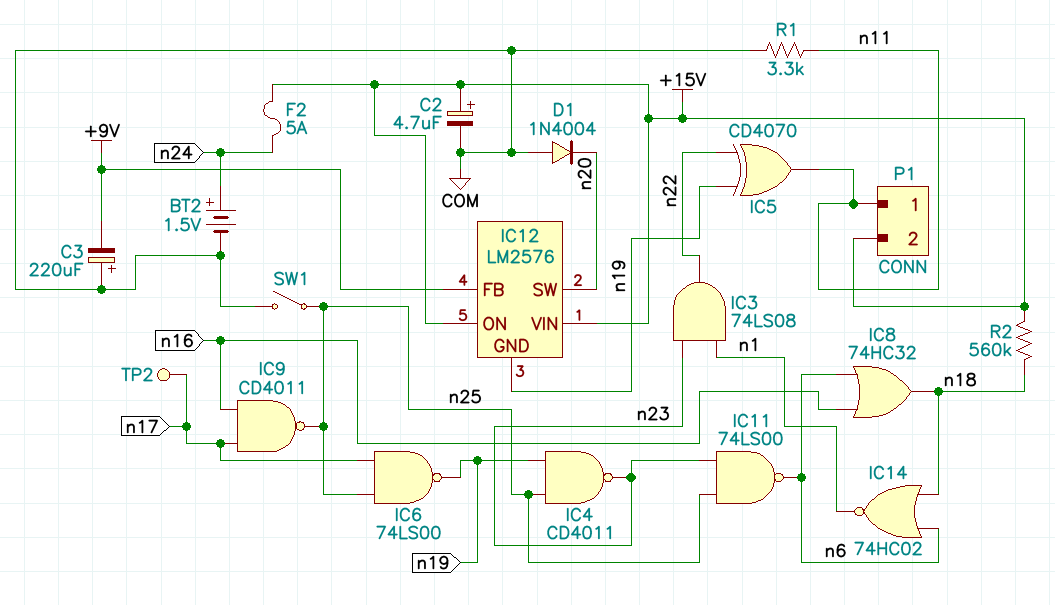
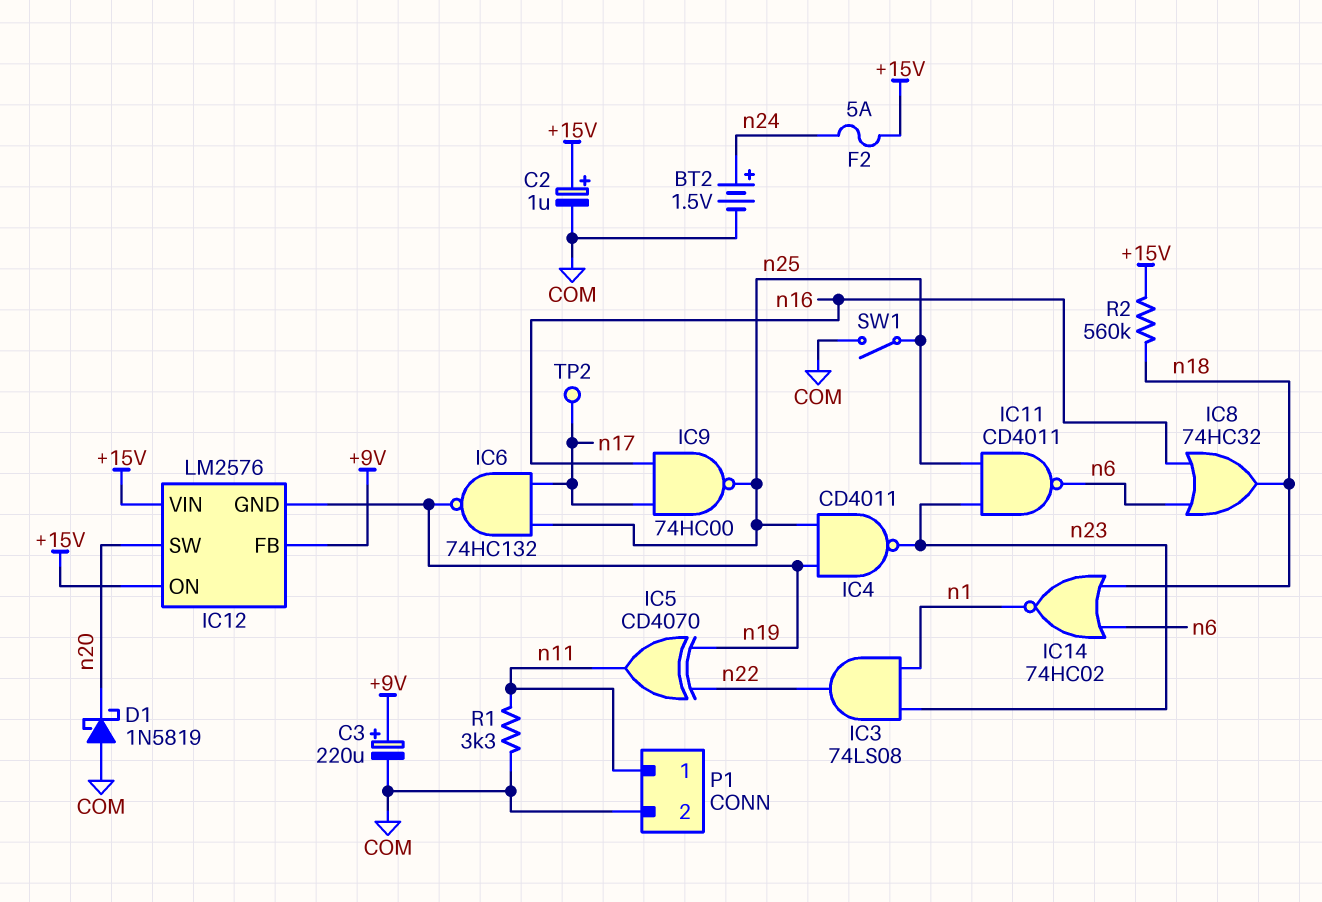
C2: 4.7uF (plus +15V, minus COM) -> 1uF (plus +15V, minus COM)
C3: 220uF (plus COM, minus +9V) -> 220uF (plus +9V, minus COM)
D1: diode 1N4004 (A COM, K n20) -> schottky 1N5819 (A COM, K n20)
IC6: NAND 74LS00 (in n17, in n25, out n19) -> NAND 74HC132 (in n17, in n25, out n19)
IC9: NAND CD4011 (in n16, in n17, out n25) -> NAND 74HC00 (in n16, in n17, out n25)
IC11: NAND 74LS00 (in n23, in n25, out n6) -> NAND CD4011 (in n23, in n25, out n6)
P1 pin 2: +15V -> COM

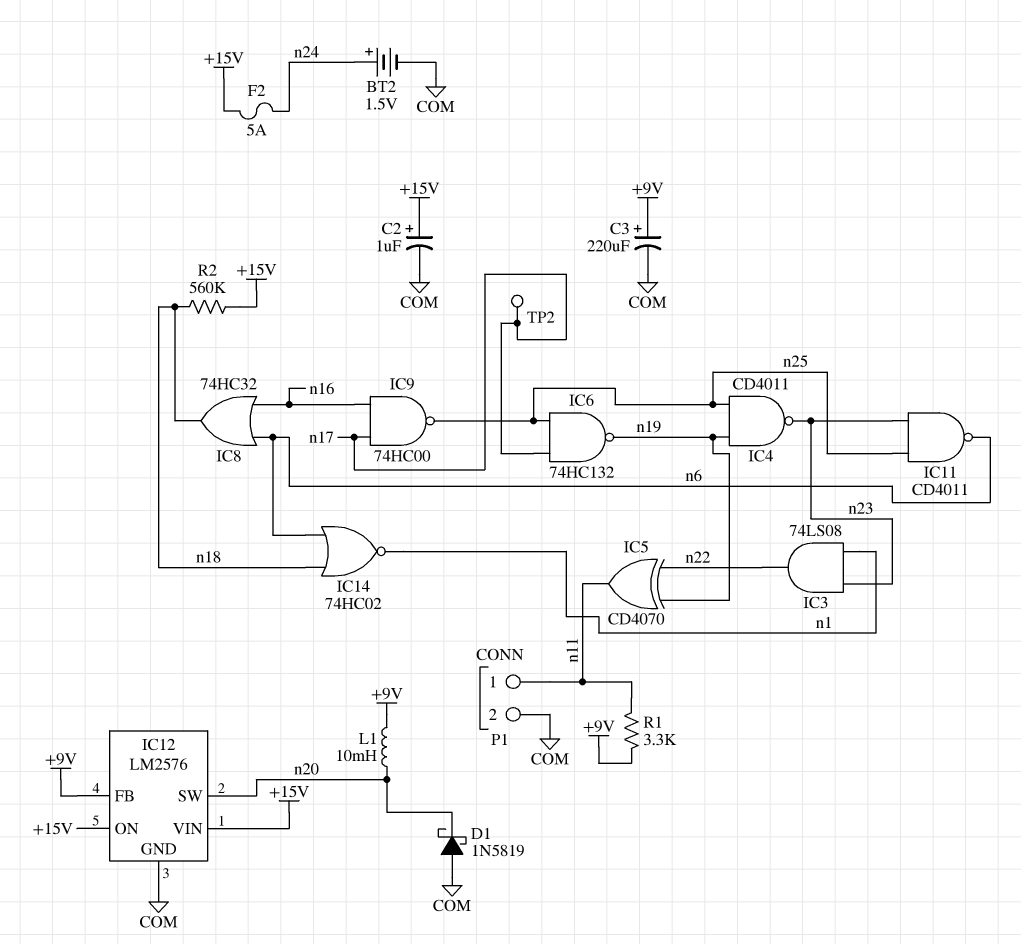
IC12 pin GND: n19 -> COM
L1: none -> 10mH (+9V, n20)
R1: 3.3k (COM, n11) -> 3.3k (+9V, n11)
SW1: switch (COM, n25) -> none

